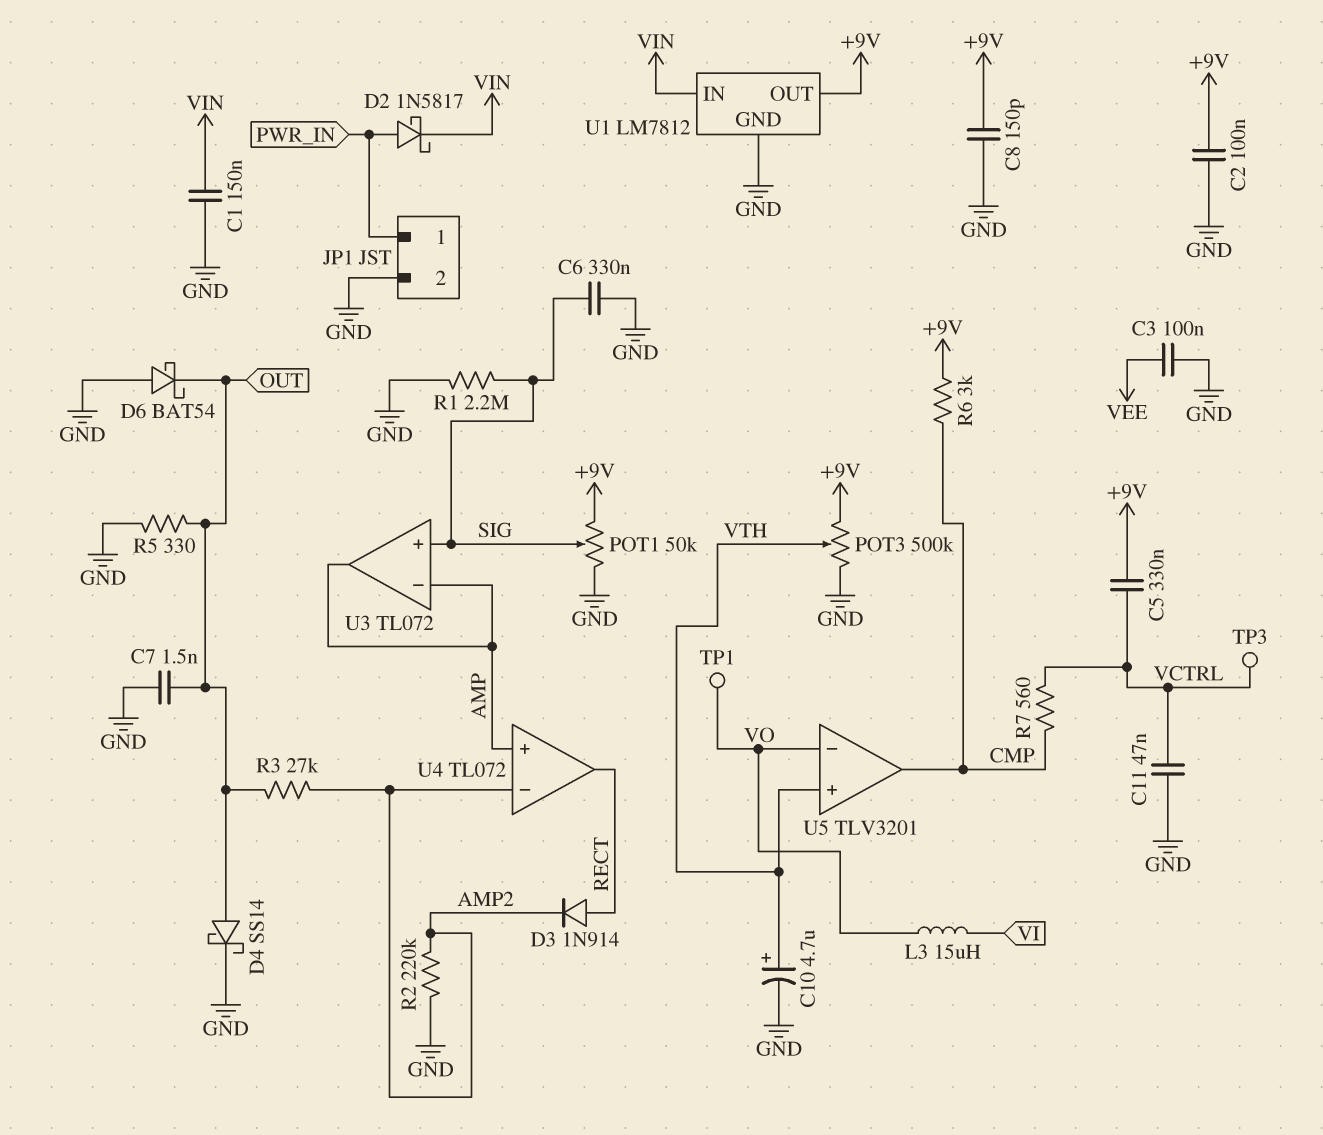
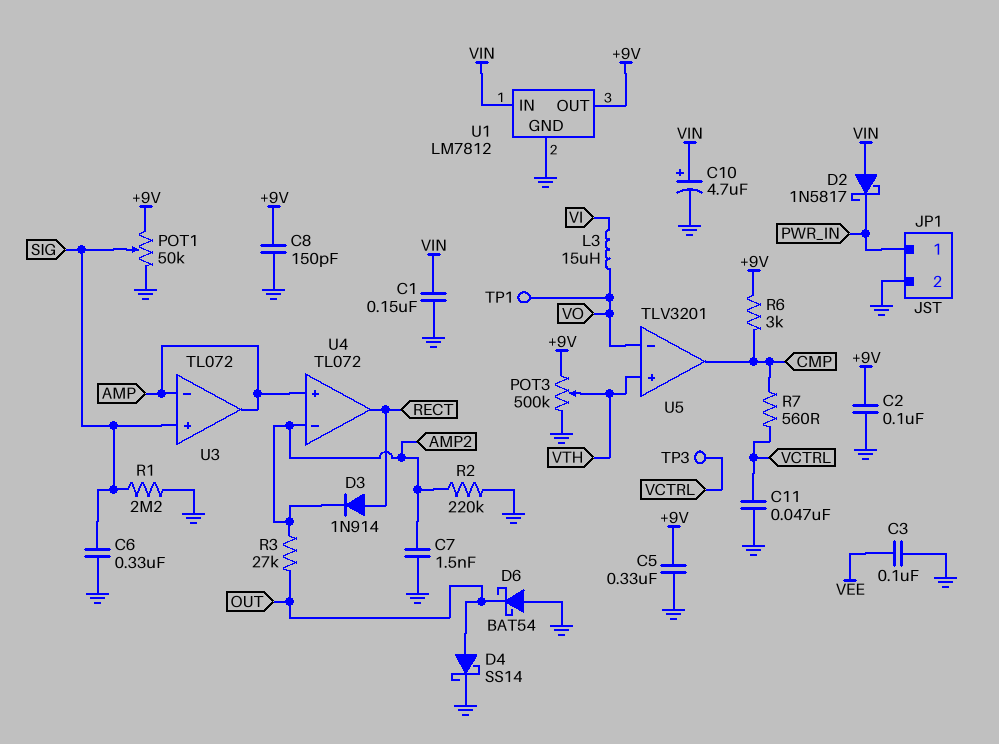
C5: 330nF (+9V, VCTRL) -> 330nF (+9V, GND)
C7: 1.5nF (GND, OUT) -> 1.5nF (AMP2, GND)
C10: 4.7uF (plus VTH, minus GND) -> 4.7uF (plus VIN, minus GND)
D2: schottky 1N5817 (A PWR_IN, K VIN) -> schottky 1N5817 (A VIN, K PWR_IN)
R5: 330 (GND, OUT) -> none

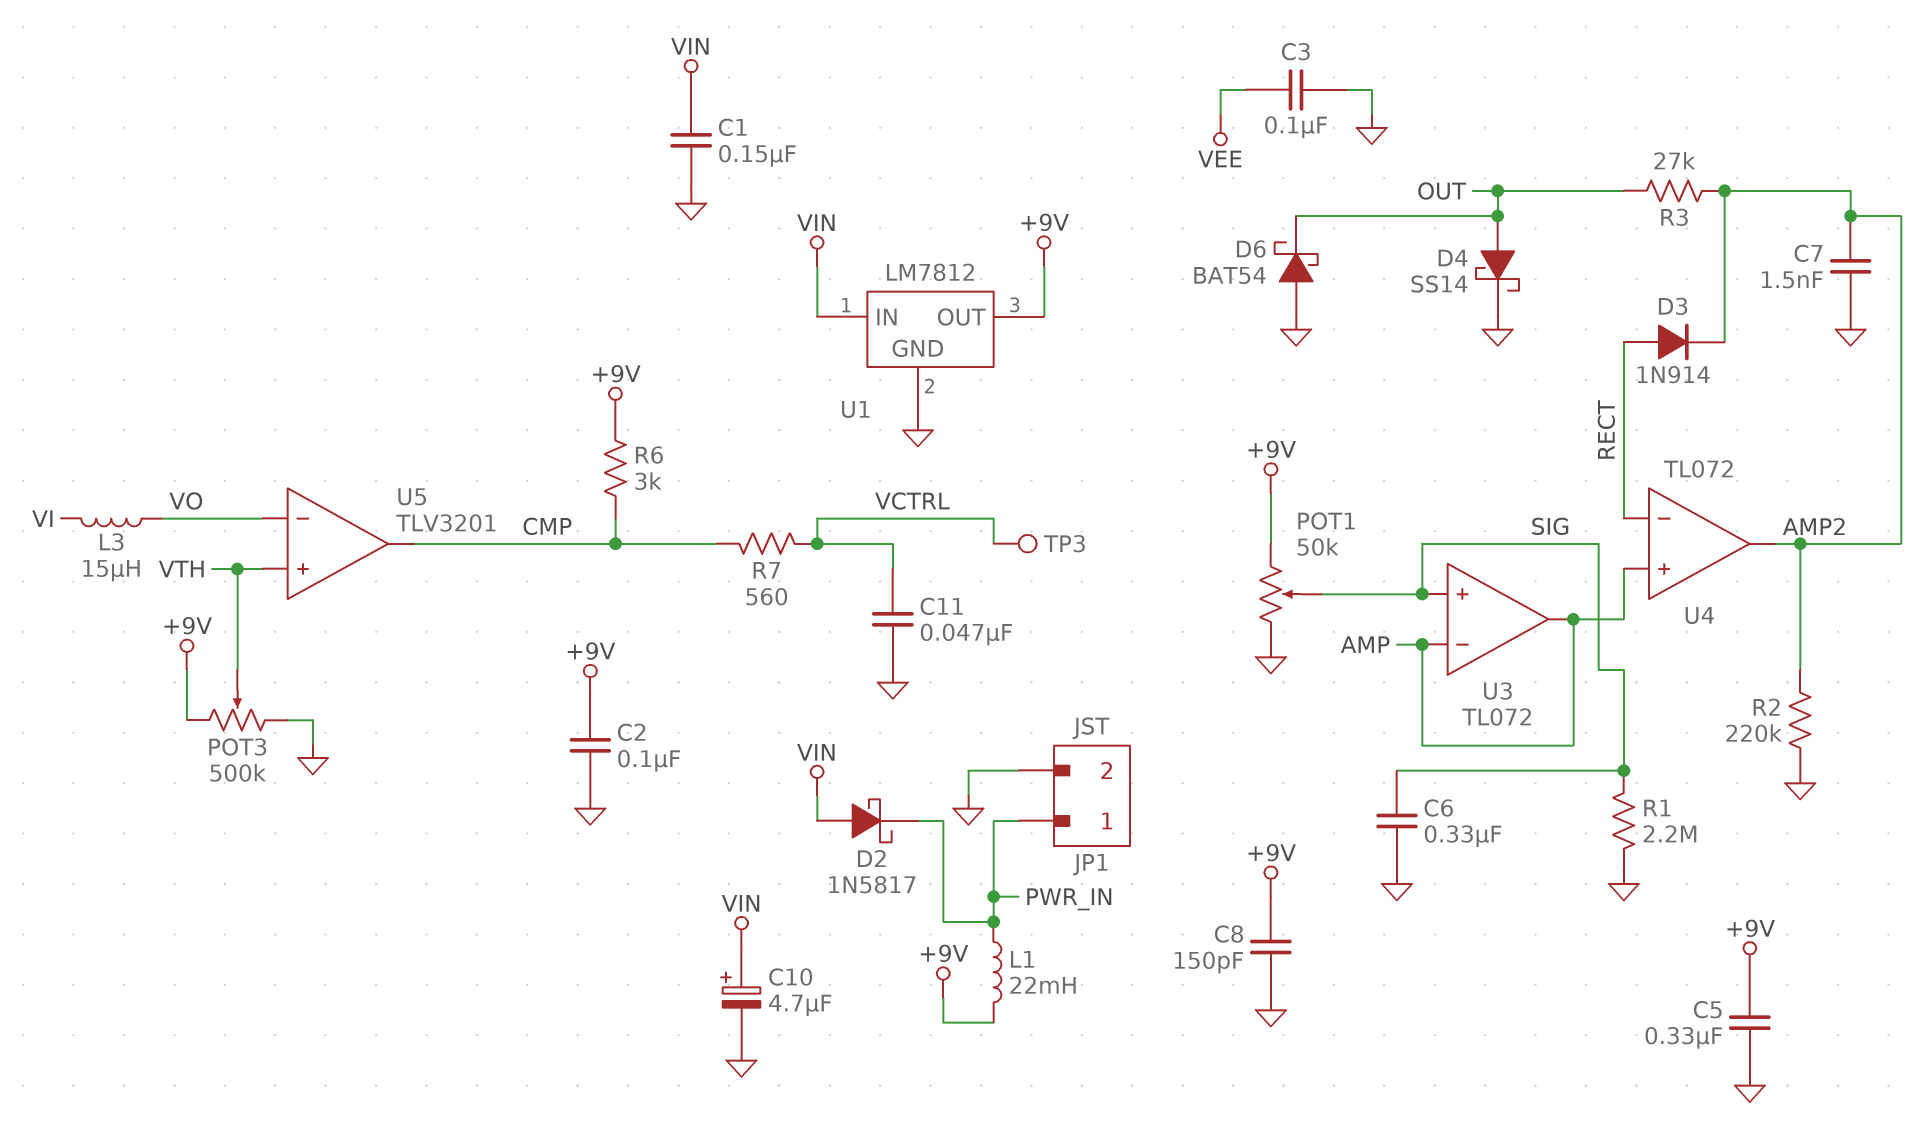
L1: none -> 22mH (+9V, PWR_IN)
TP1: test point (VO) -> none
U4 pin in-: AMP2 -> RECT
U4 pin out: RECT -> AMP2

